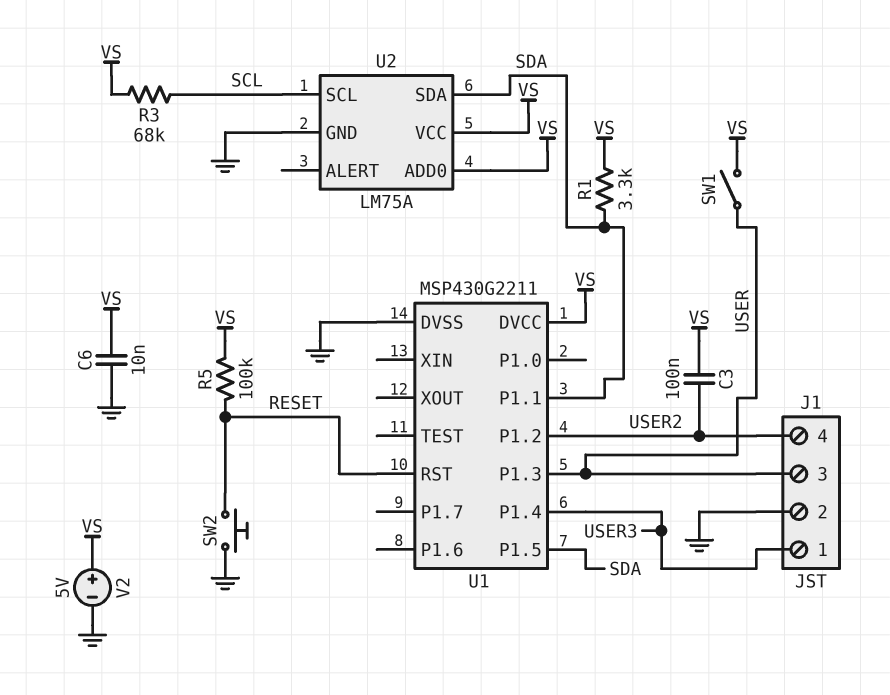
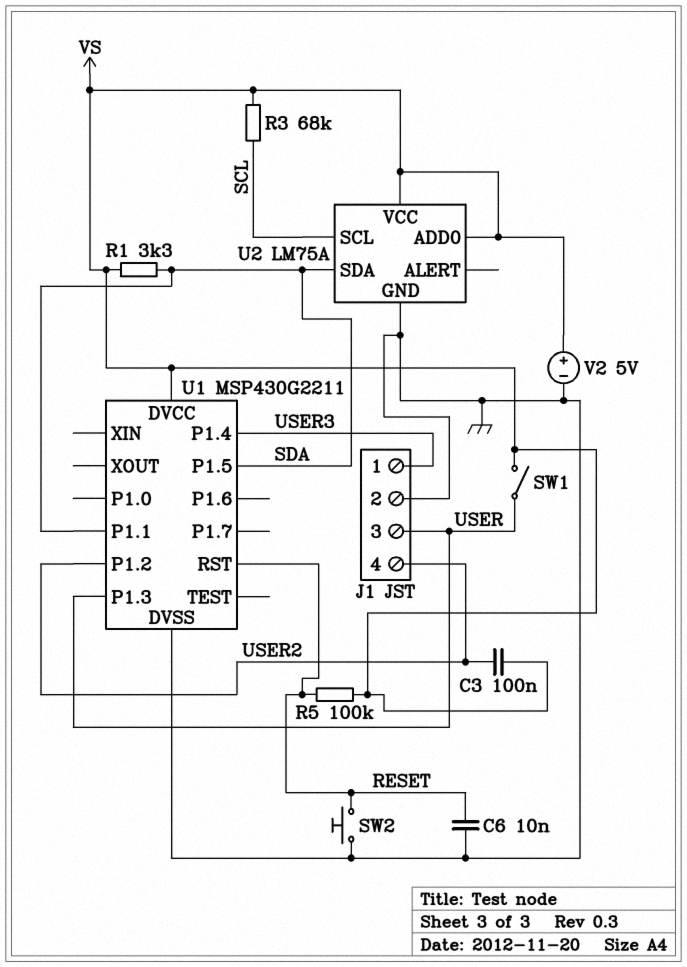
C6: 10nF (GND, VS) -> 10nF (GND, RESET)

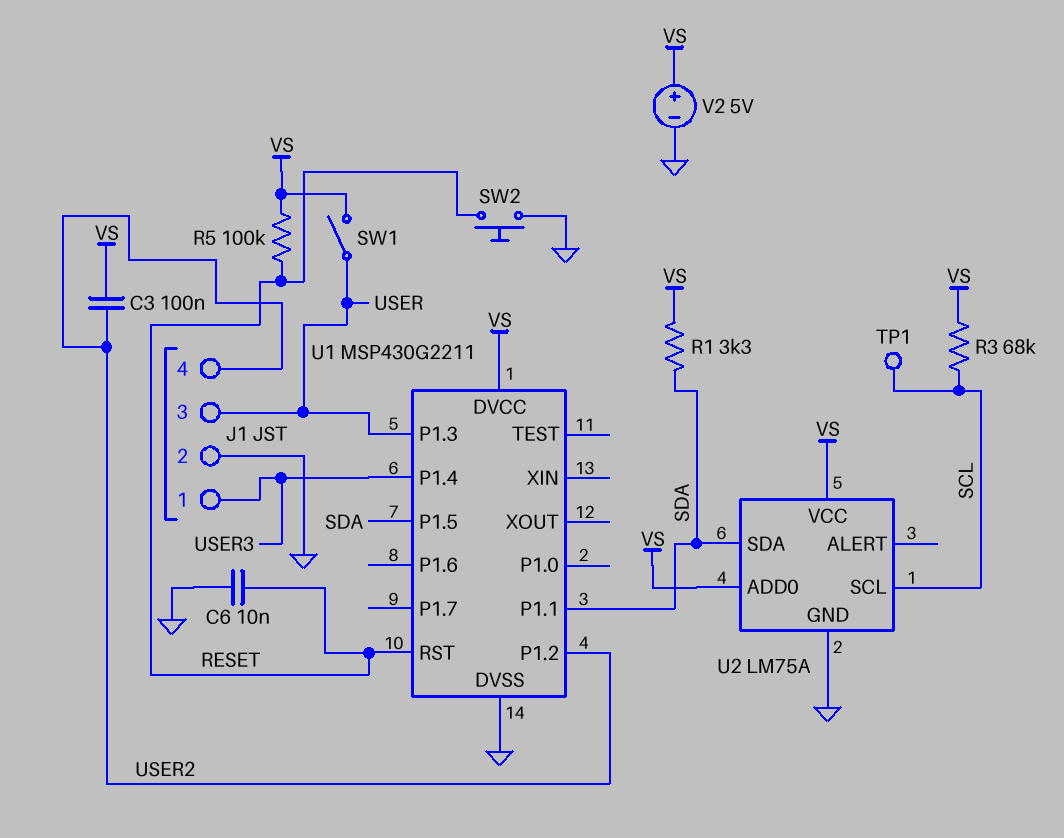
TP1: none -> test point (SCL)

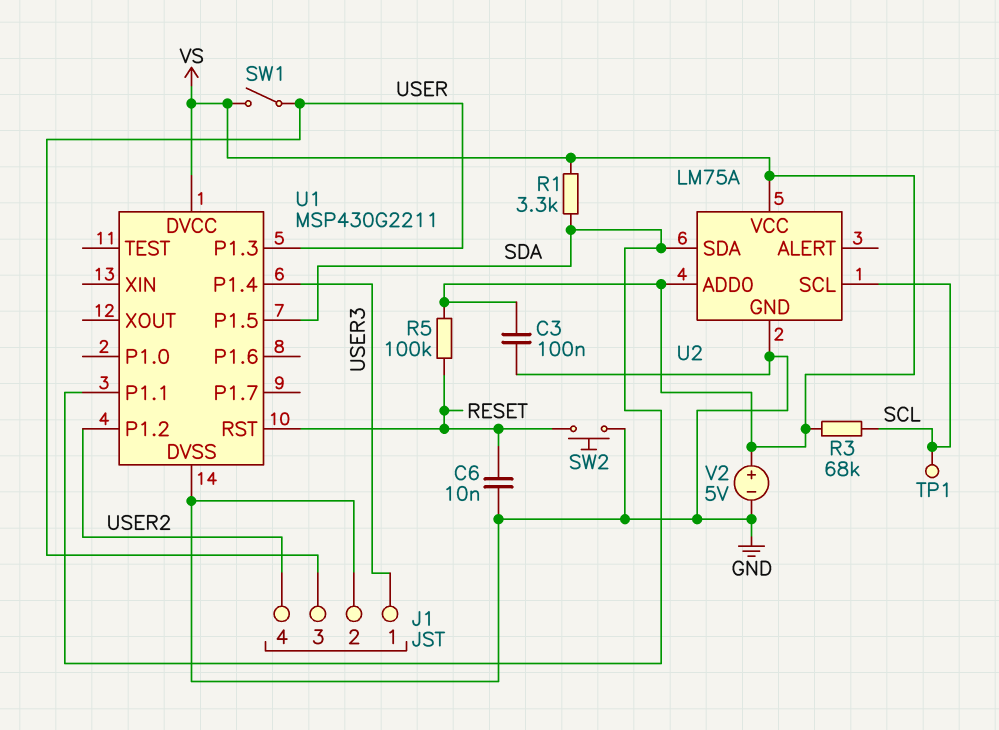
C3: 100nF (USER2, VS) -> 100nF (GND, VS)

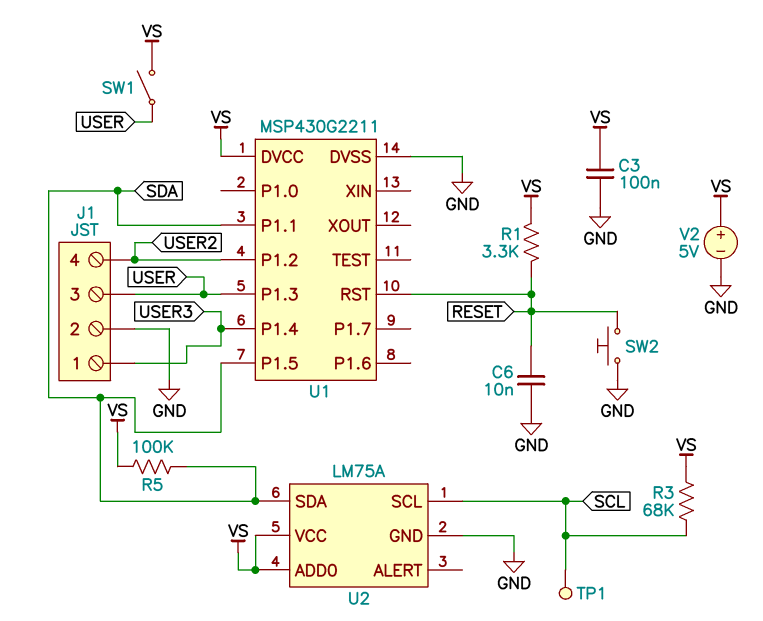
R1: 3.3k (SDA, VS) -> 3.3k (RESET, VS)
R5: 100k (RESET, VS) -> 100k (SDA, VS)

